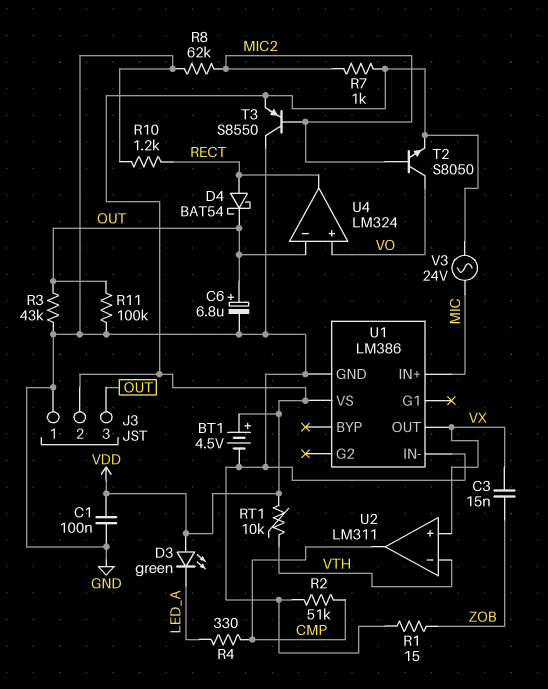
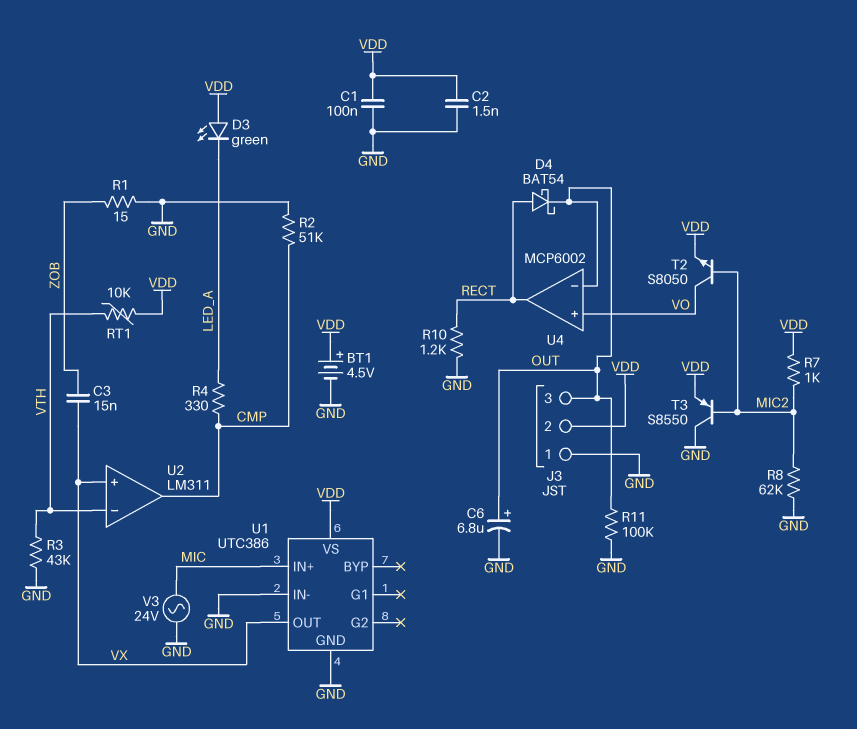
C2: none -> 1.5nF (GND, VDD)
R3: 43k (GND, OUT) -> 43k (GND, VTH)
U1: LM386 -> UTC386
U4: LM324 -> MCP6002
V3: AC 24V (MIC, VDD) -> AC 24V (GND, MIC)

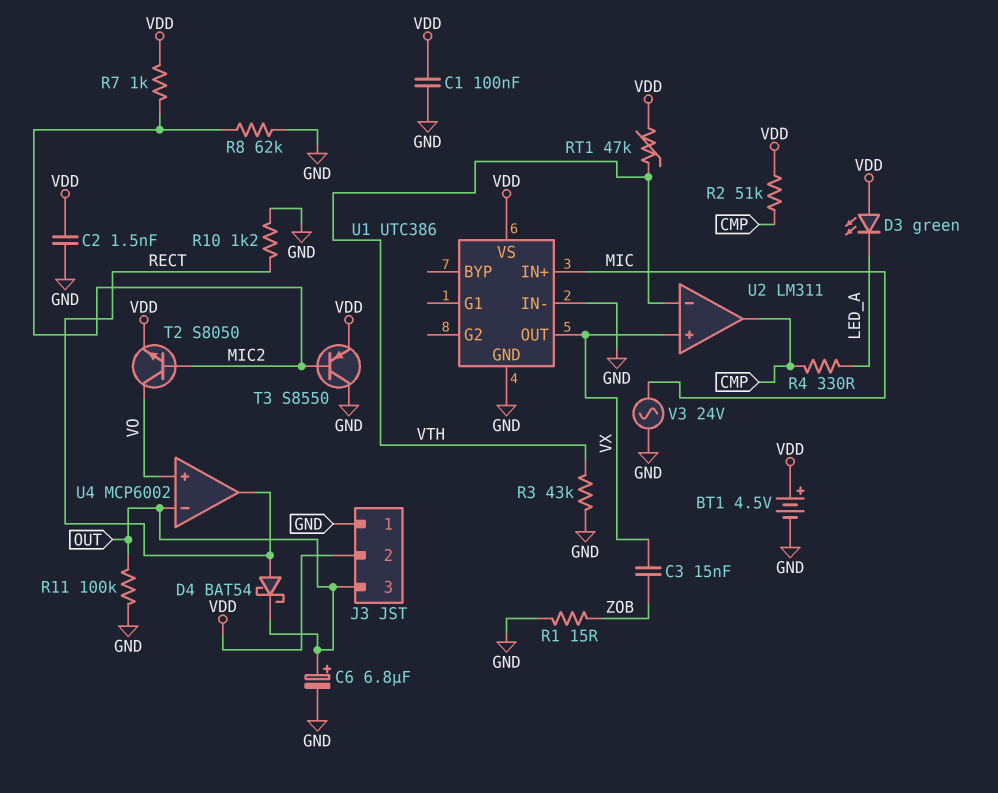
R2: 51k (CMP, GND) -> 51k (CMP, VDD)
RT1: 10k (VDD, VTH) -> 47k (VDD, VTH)

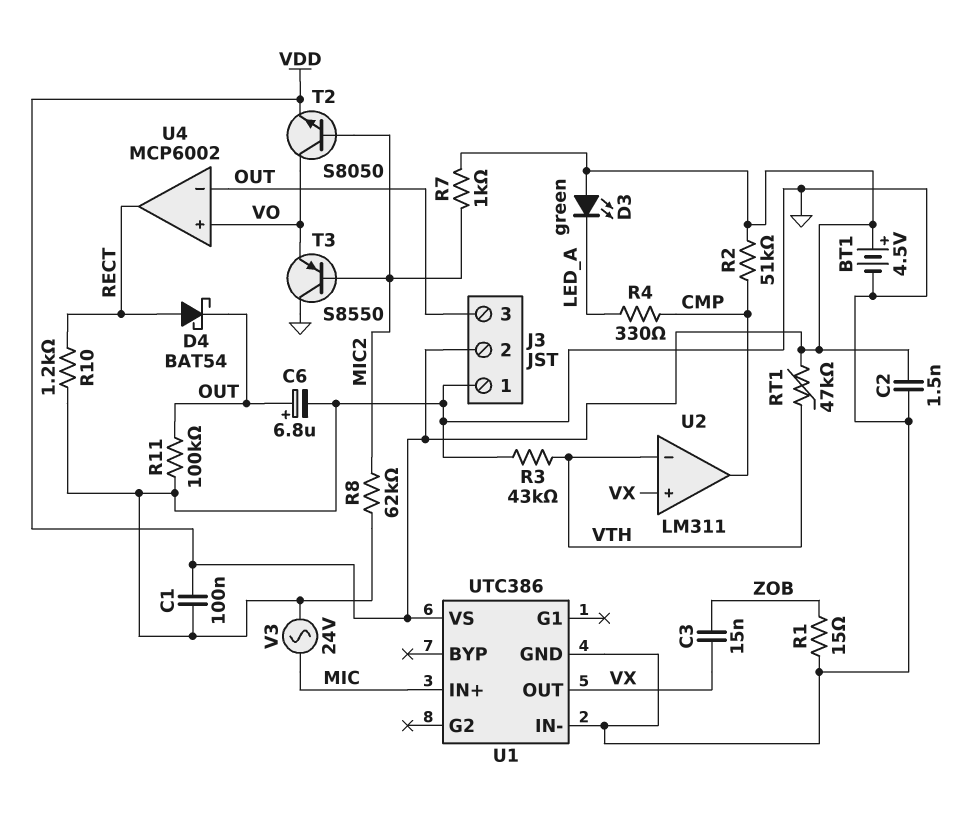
T3: PNP S8550 (B MIC2, C GND, E VDD) -> PNP S8550 (B MIC2, C GND, E VO)

